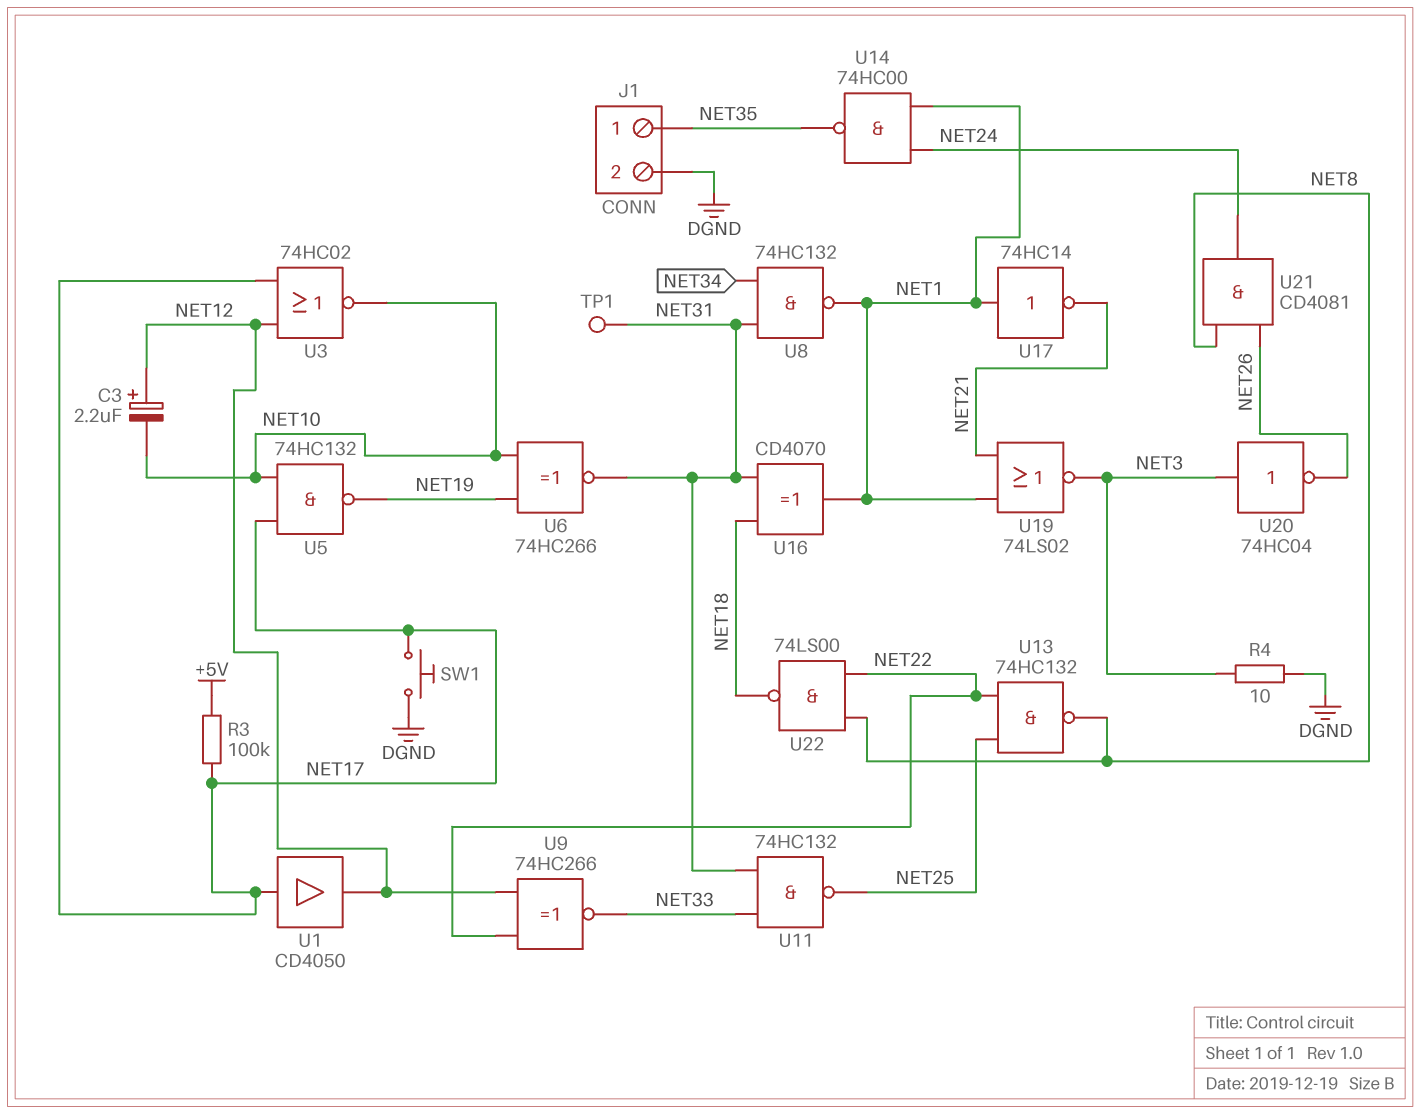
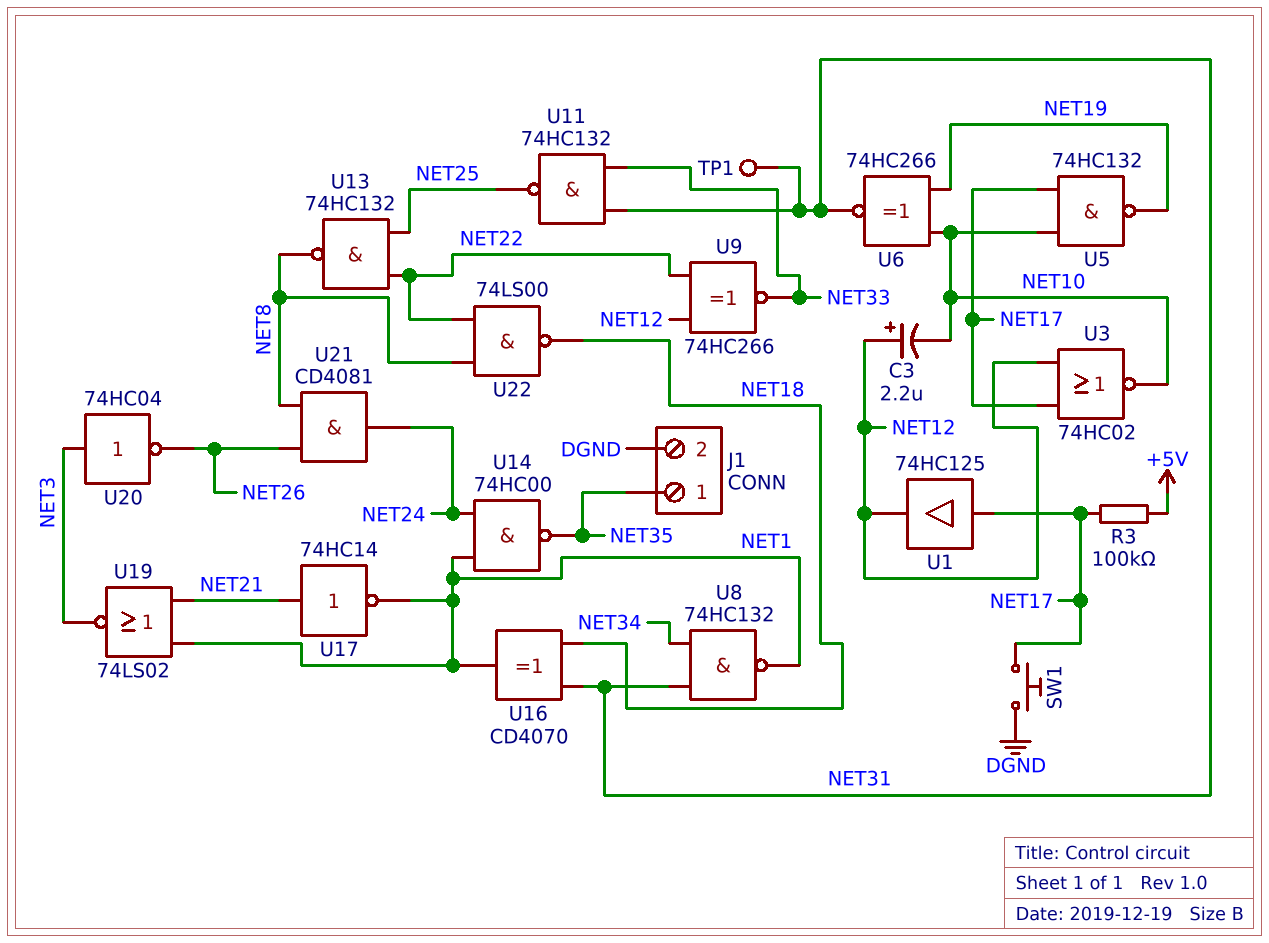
R4: 10 (DGND, NET3) -> none
U1: buffer CD4050 (in NET17, out NET12) -> buffer 74HC125 (in NET17, out NET12)
U17: NOT 74HC14 (in NET1, out NET21) -> NOT 74HC14 (in NET21, out NET1)

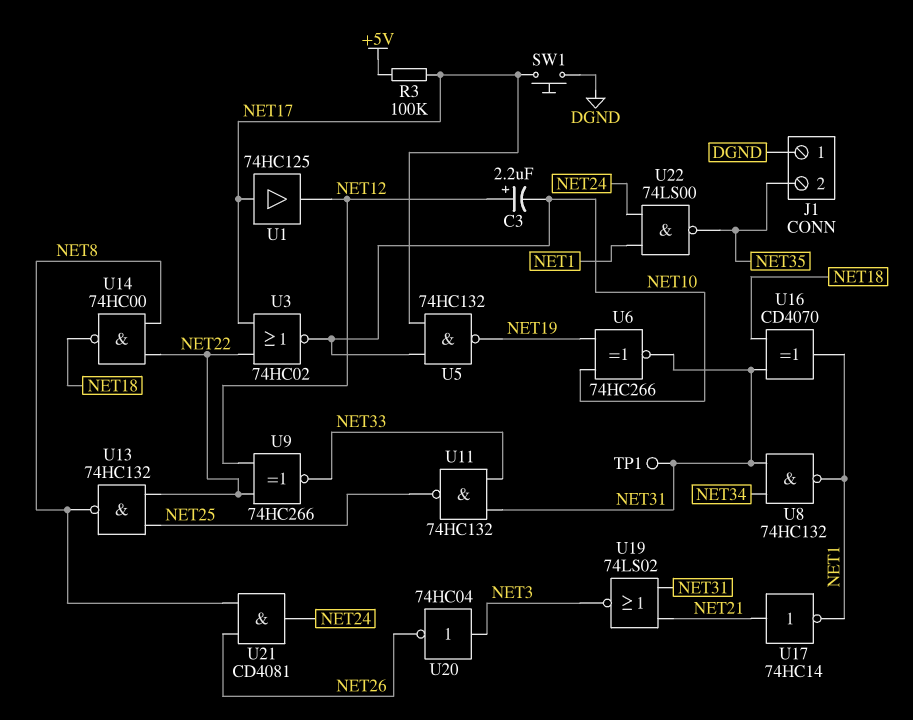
J1 pin 1: NET35 -> DGND
J1 pin 2: DGND -> NET35
U3: NOR 74HC02 (in NET12, in NET17, out NET10) -> NOR 74HC02 (in NET17, in NET22, out NET10)
U14: NAND 74HC00 (in NET1, in NET24, out NET35) -> NAND 74HC00 (in NET8, in NET22, out NET18)
U19: NOR 74LS02 (in NET1, in NET21, out NET3) -> NOR 74LS02 (in NET21, in NET31, out NET3)
U22: NAND 74LS00 (in NET8, in NET22, out NET18) -> NAND 74LS00 (in NET1, in NET24, out NET35)

